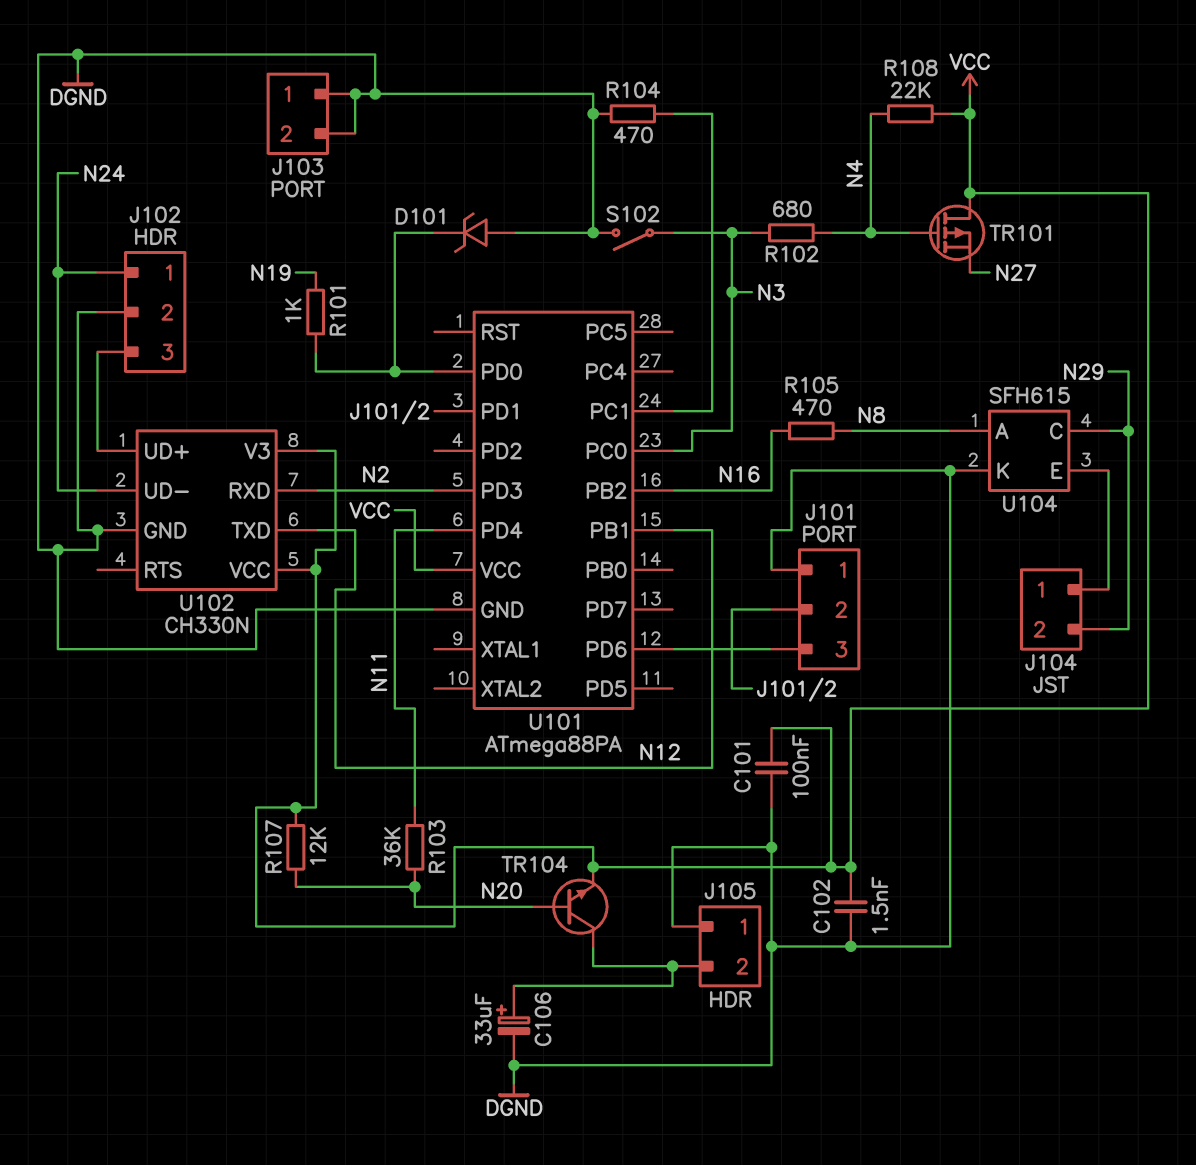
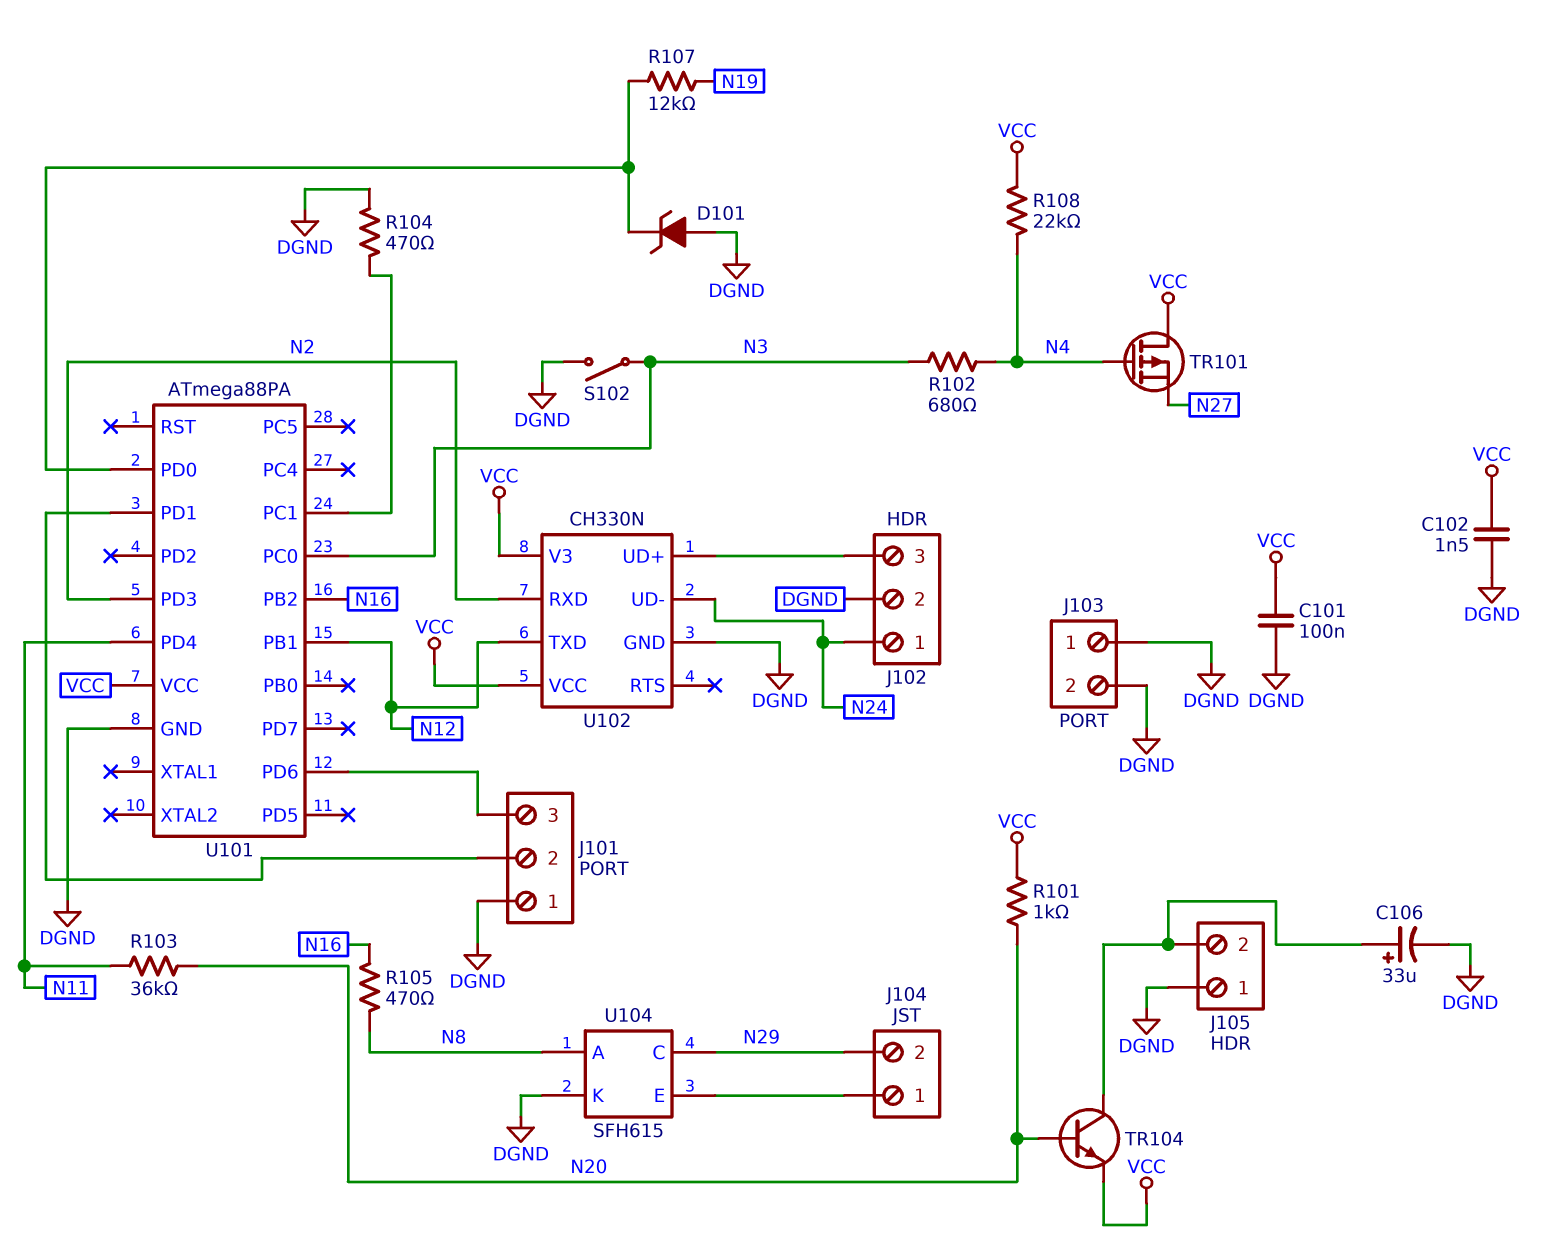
R101: 1k (N19, U101/PD0) -> 1k (N20, VCC)
R107: 12k (N20, VCC) -> 12k (N19, U101/PD0)

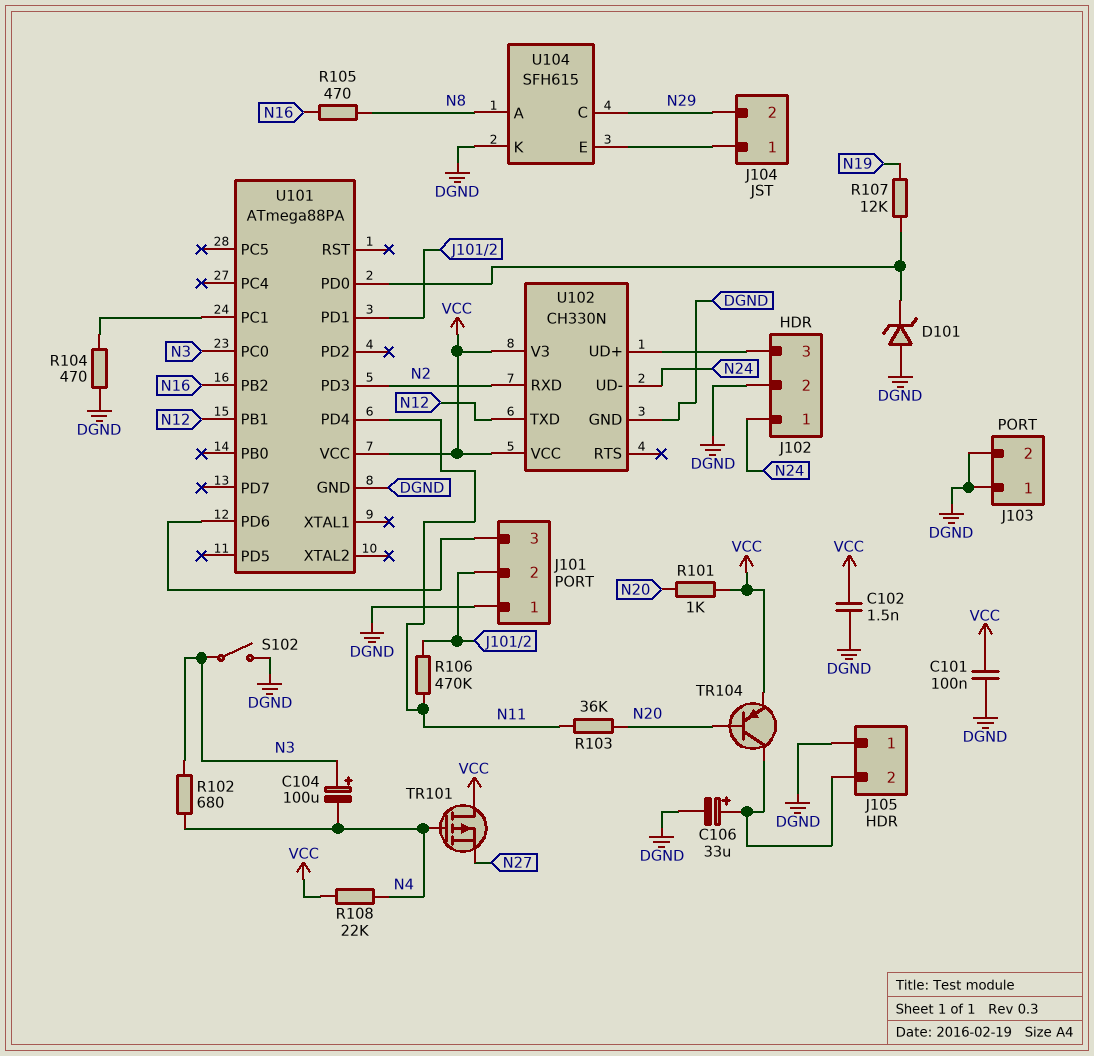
C104: none -> 100uF (plus N3, minus N4)
R106: none -> 470k (J101/2, N11)
TR104: NPN (B N20, C J105/2, E VCC) -> PNP (B N20, C J105/2, E VCC)

